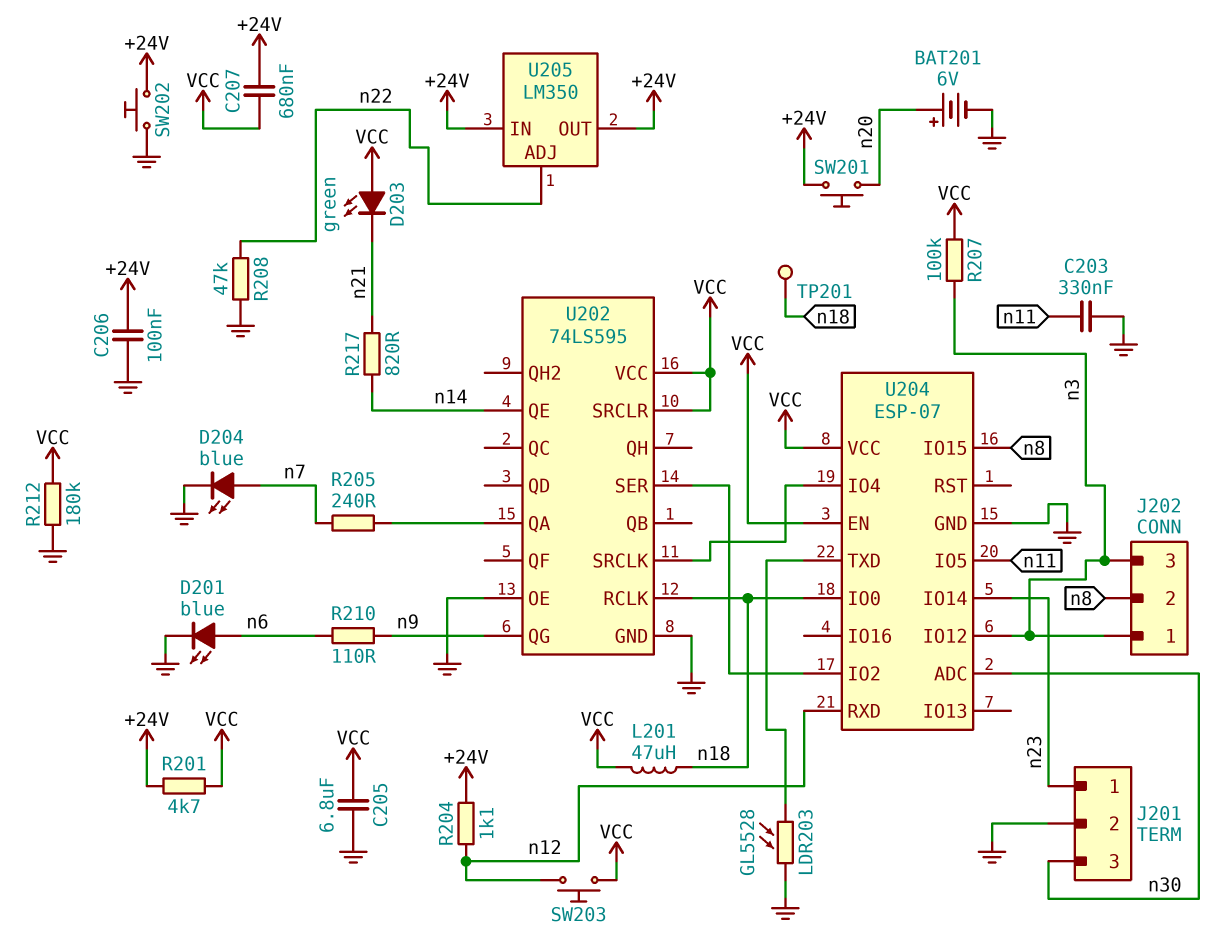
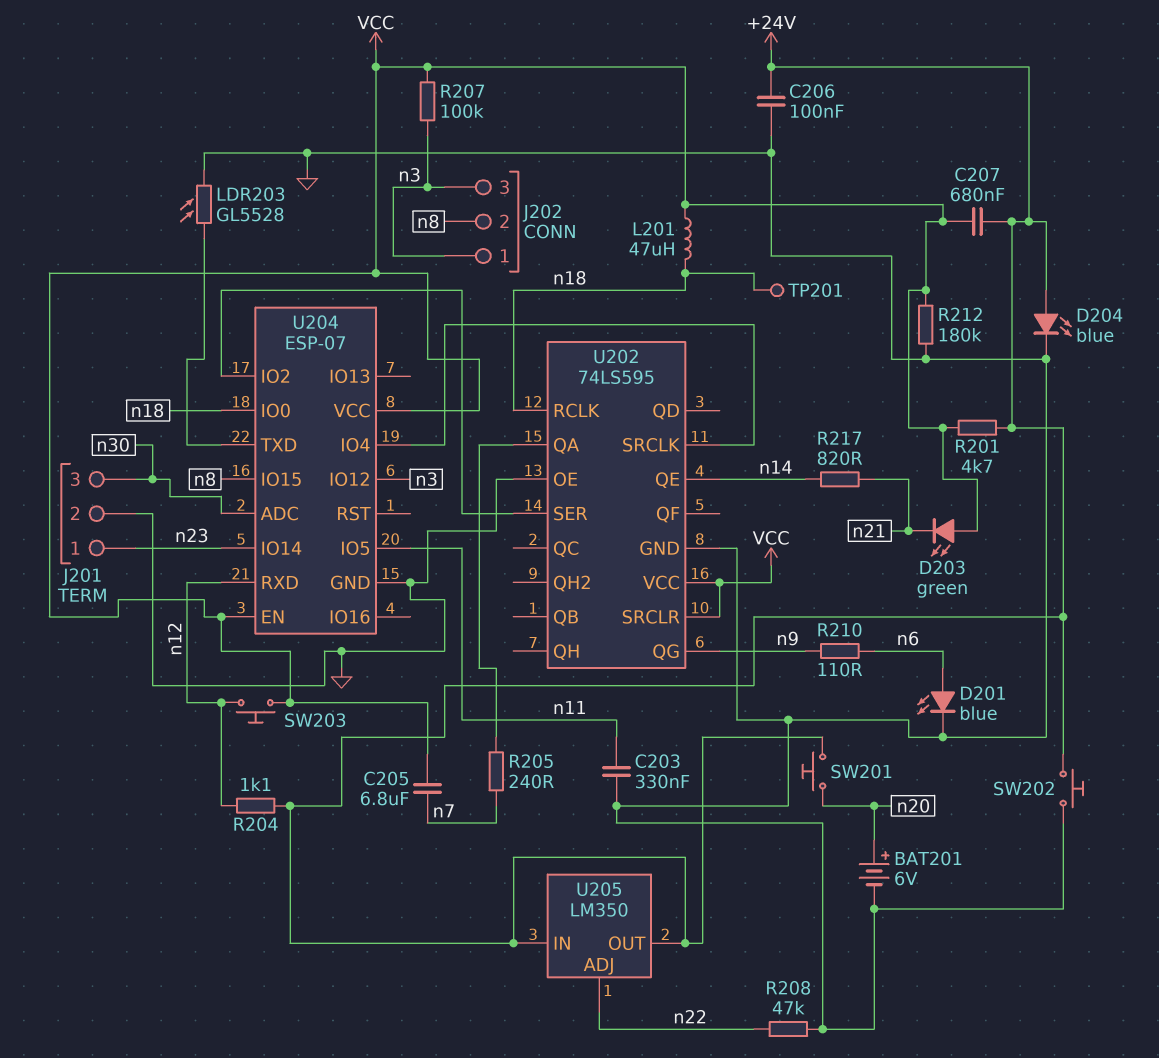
C205: 6.8uF (GND, VCC) -> 6.8uF (VCC, n7)
D204: LED blue (A n7, K GND) -> LED blue (A +24V, K GND)

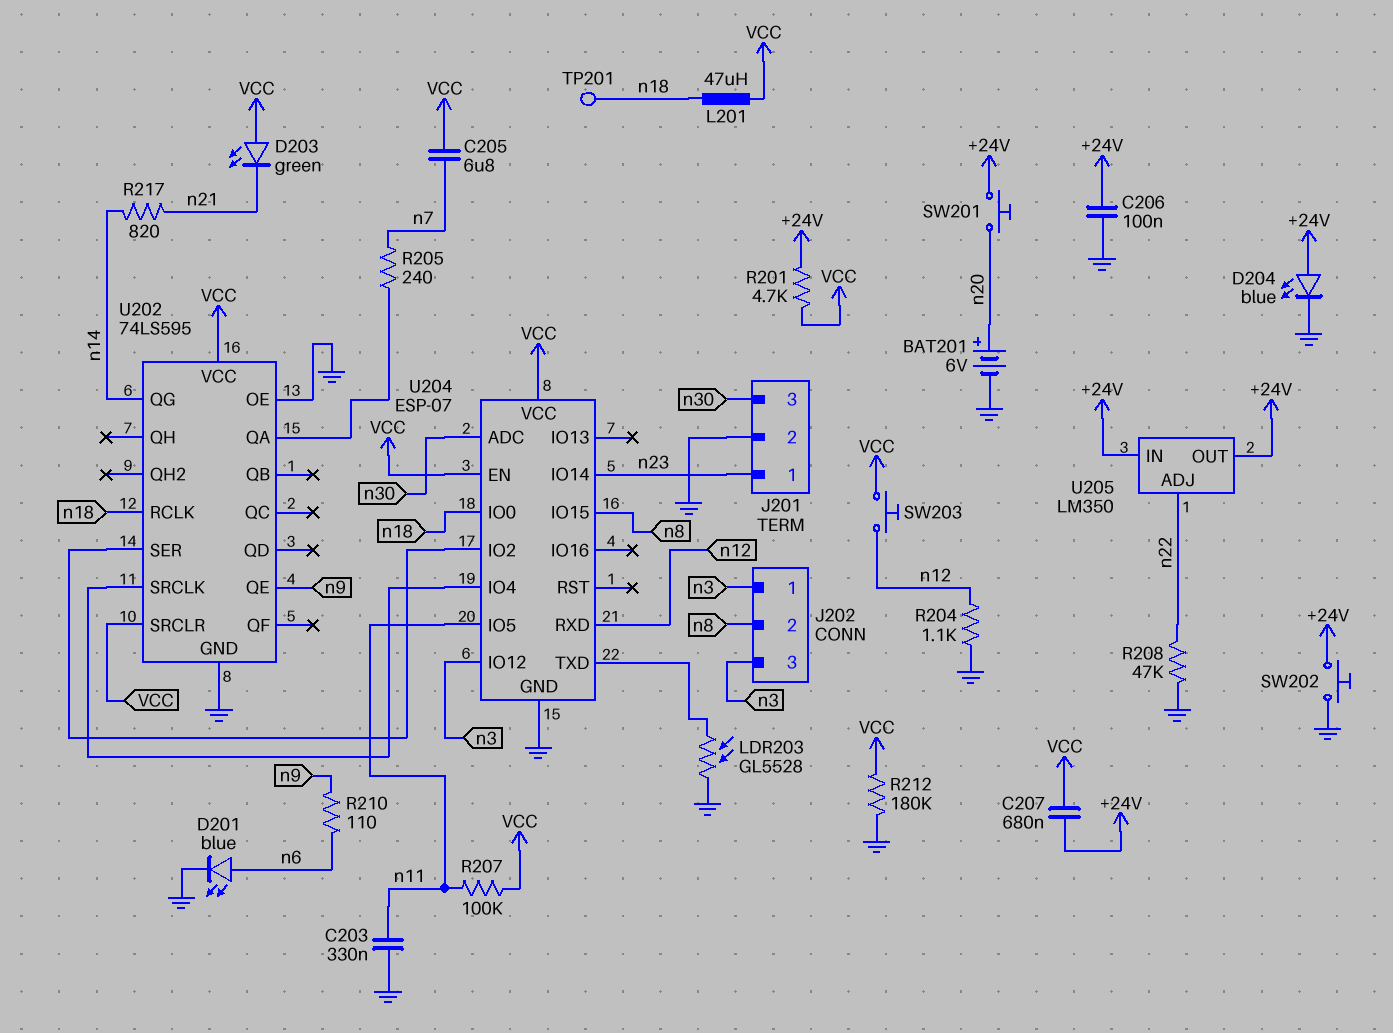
R204: 1.1k (+24V, n12) -> 1.1k (GND, n12)
R207: 100k (VCC, n3) -> 100k (VCC, n11)
U202 pin QE: n14 -> n9
U202 pin QG: n9 -> n14

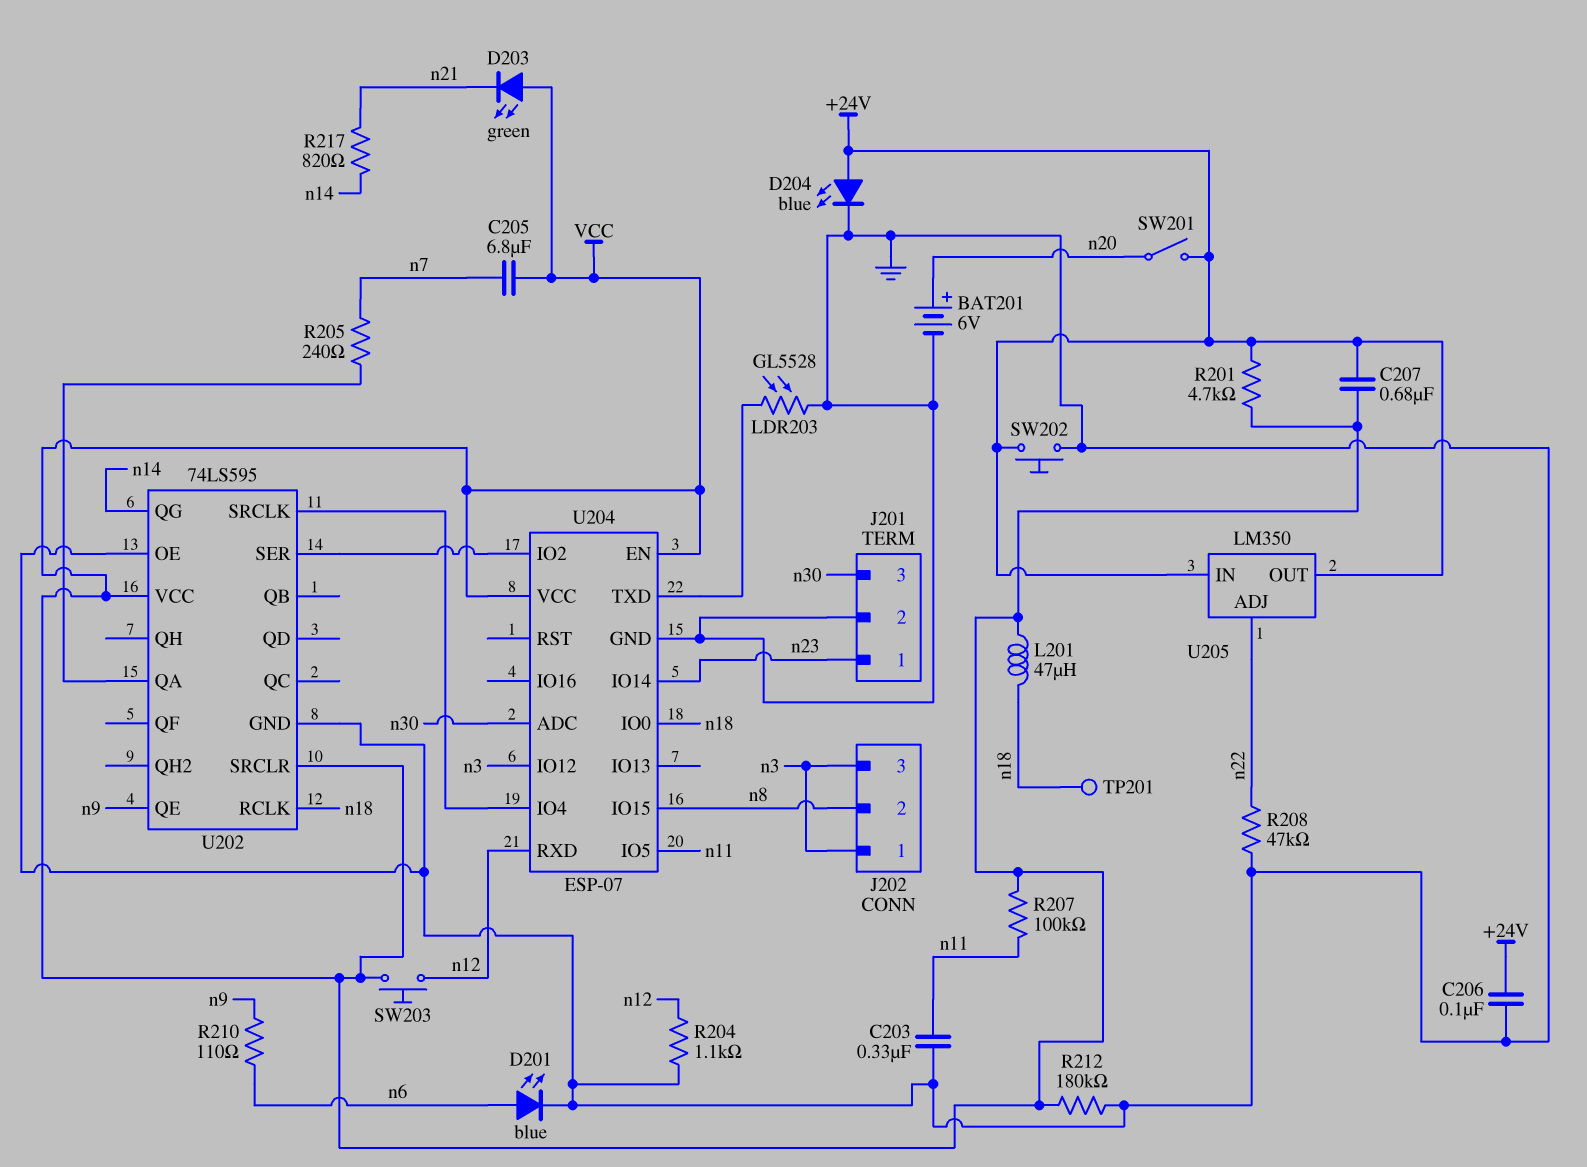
SW201: button (+24V, n20) -> switch (+24V, n20)

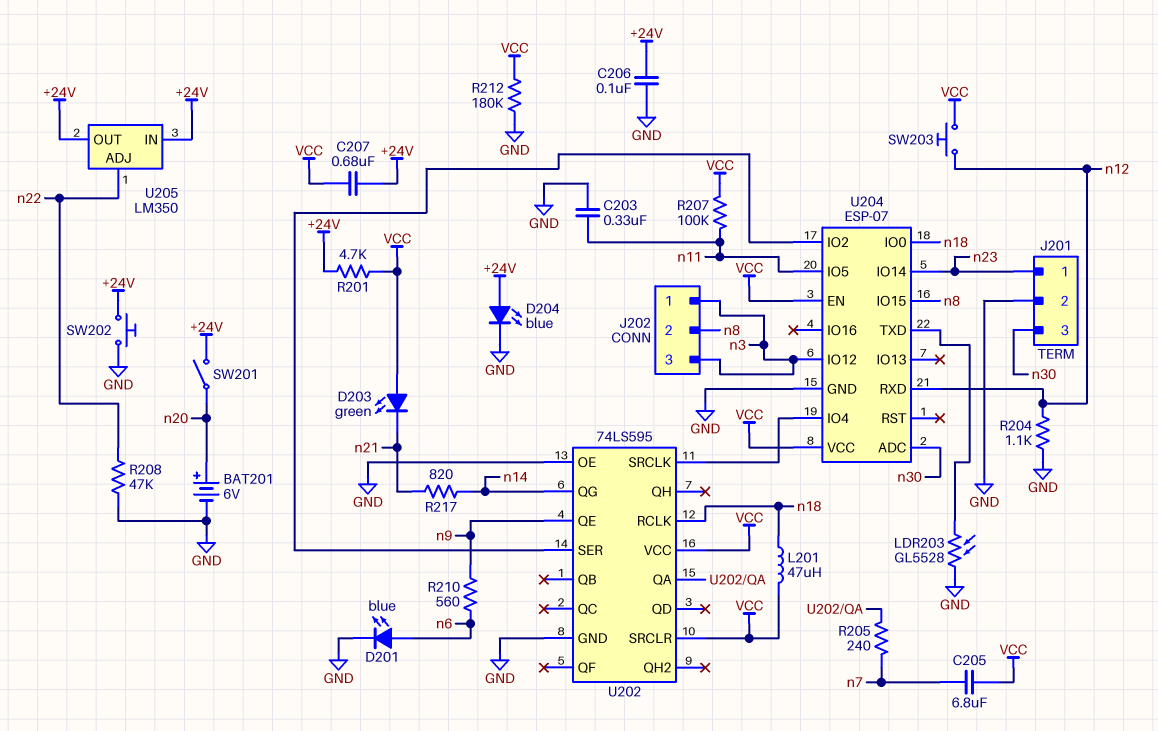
R210: 110 (n6, n9) -> 560 (n6, n9)
TP201: test point (n18) -> none

